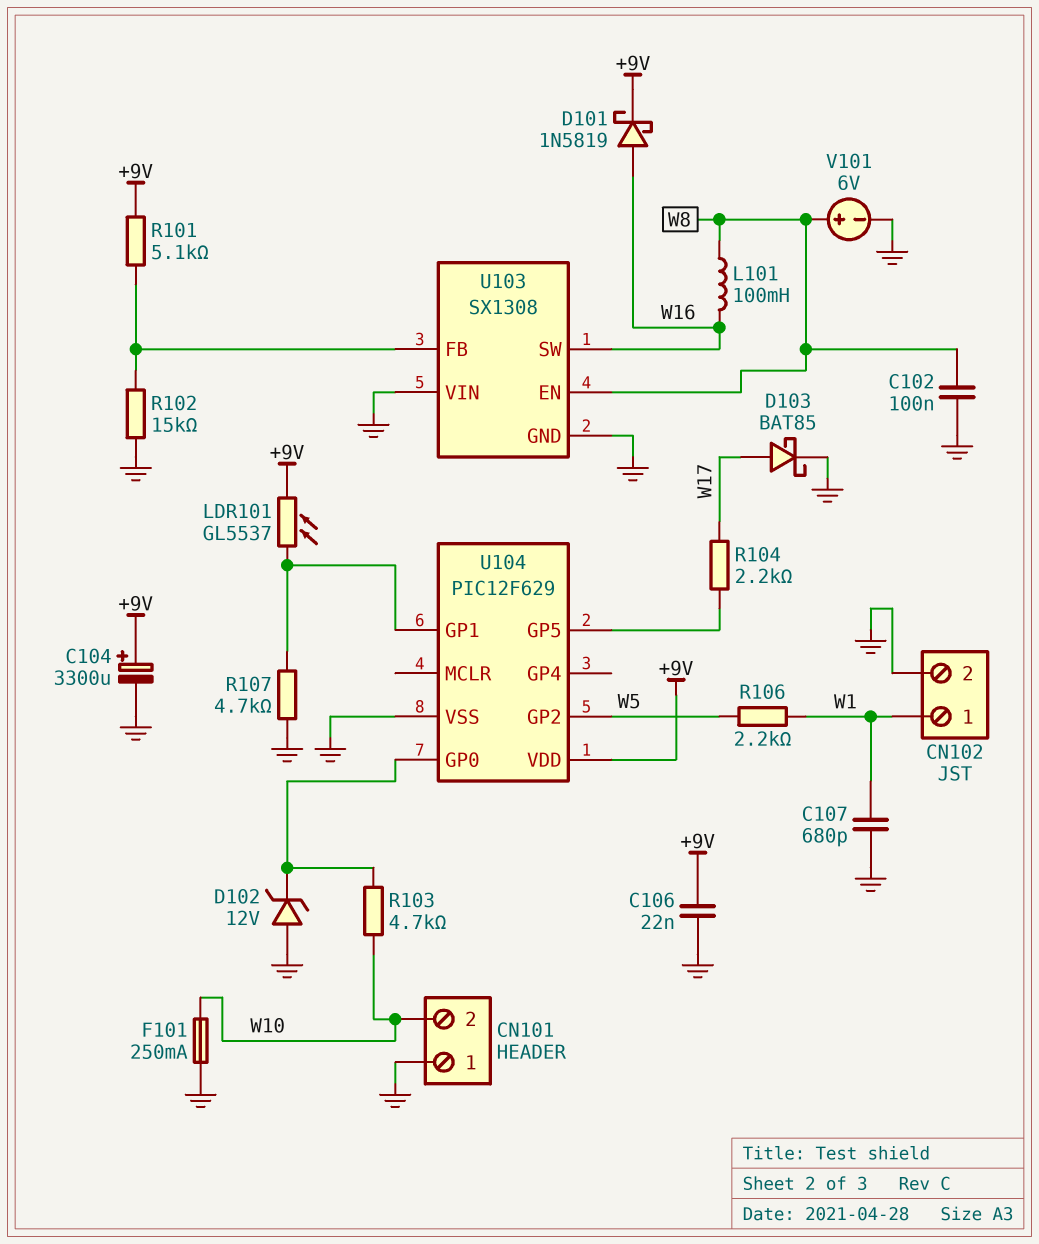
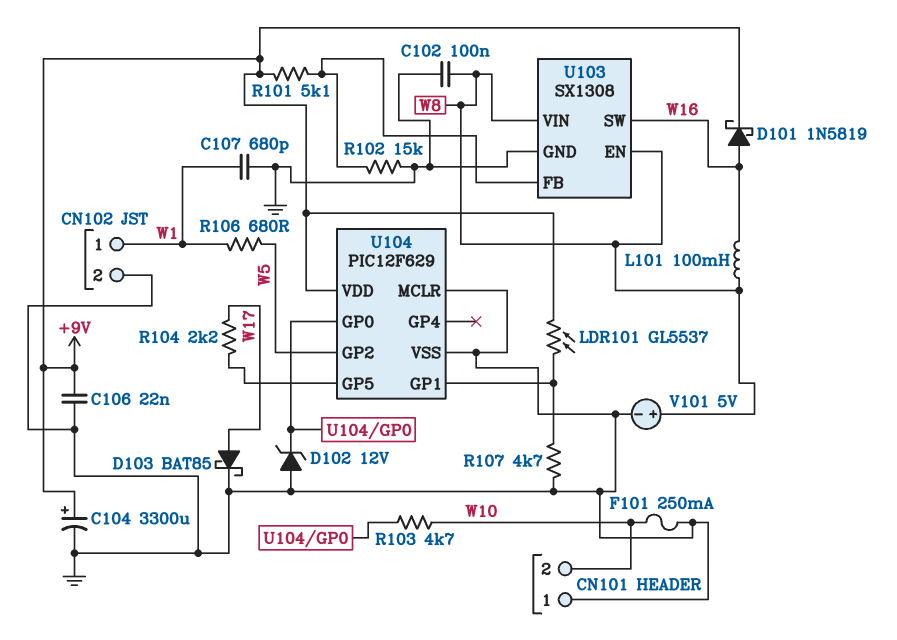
R106: 2.2k (W1, W5) -> 680 (W1, W5)
U103 pin VIN: GND -> W8
U104 pin MCLR: none -> GND
V101: 6V (plus W8, minus GND) -> 5V (plus W8, minus GND)

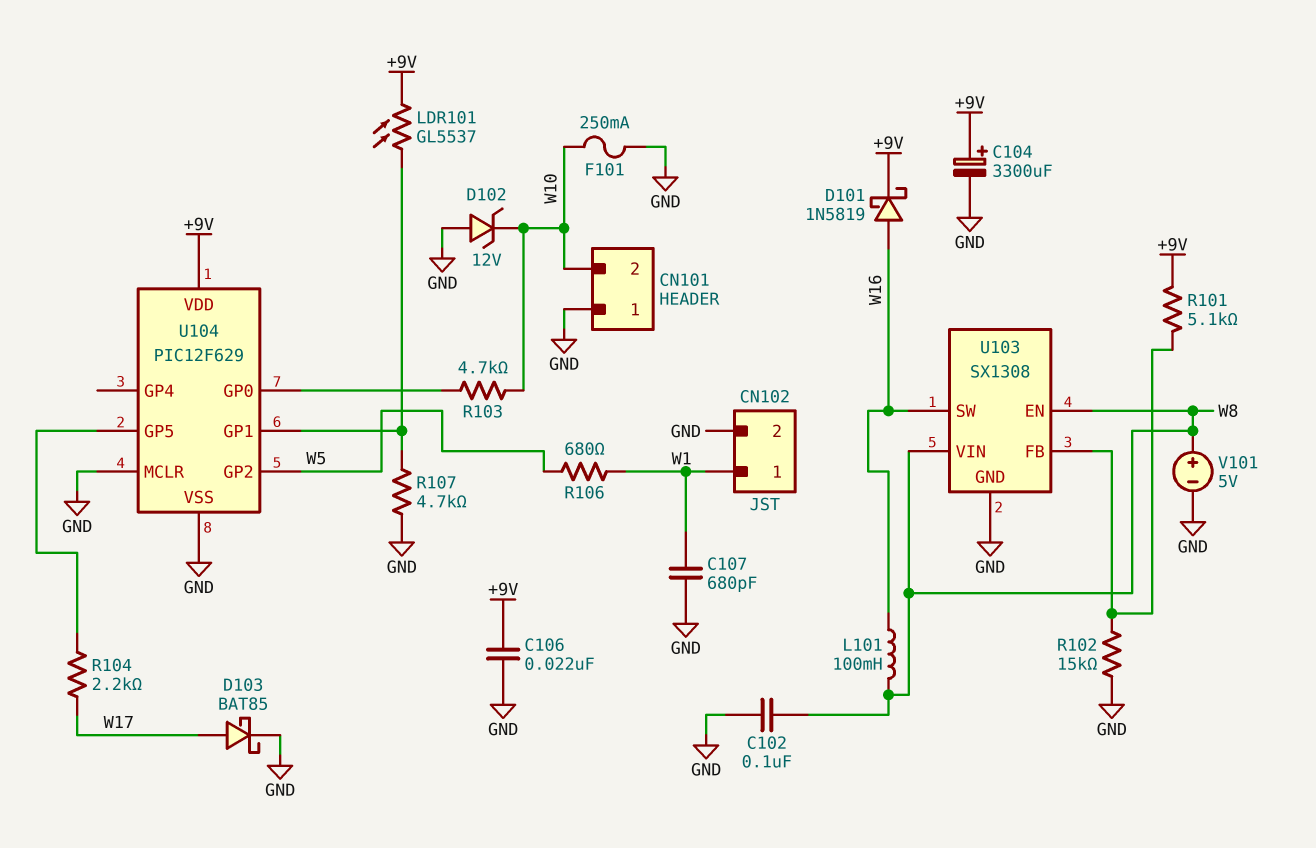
D102: zener 12V (A GND, K U104/GP0) -> zener 12V (A GND, K W10)

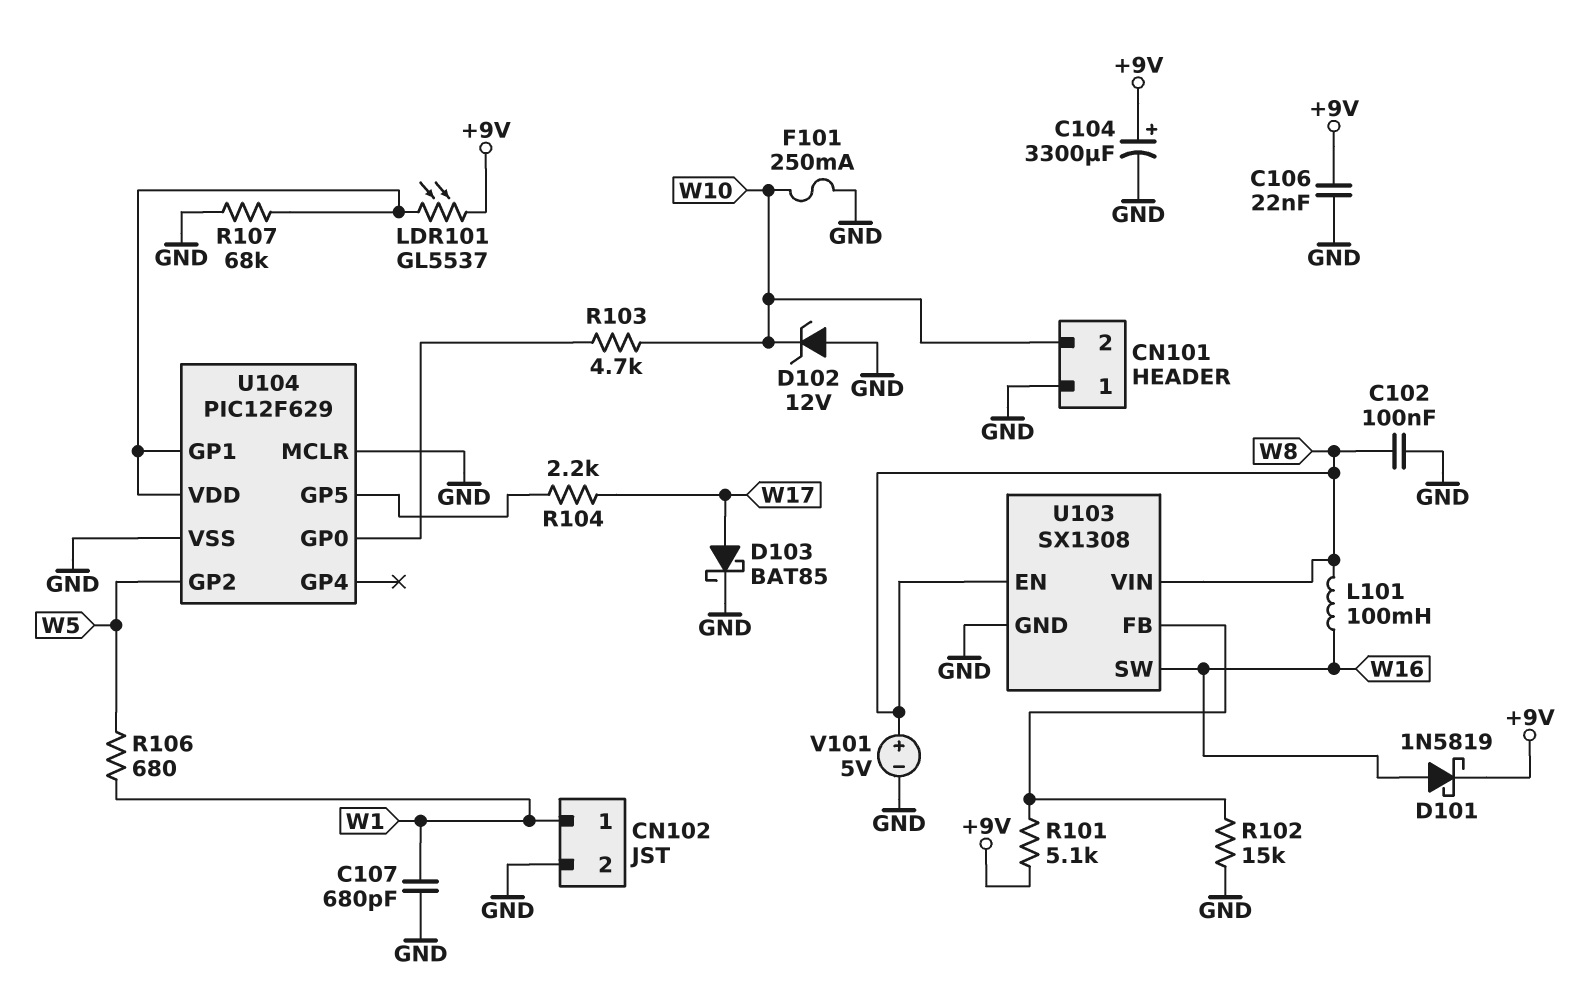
R107: 4.7k (GND, U104/GP1) -> 68k (GND, U104/GP1)
U104 pin VDD: +9V -> U104/GP1

